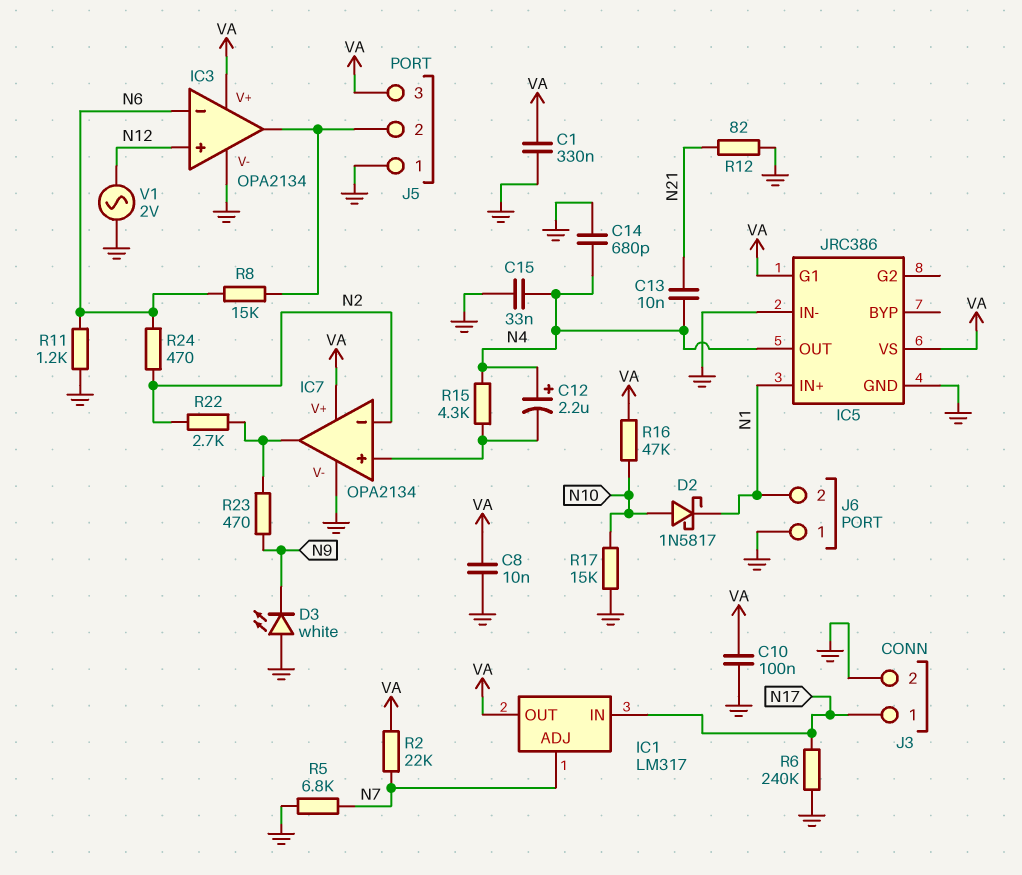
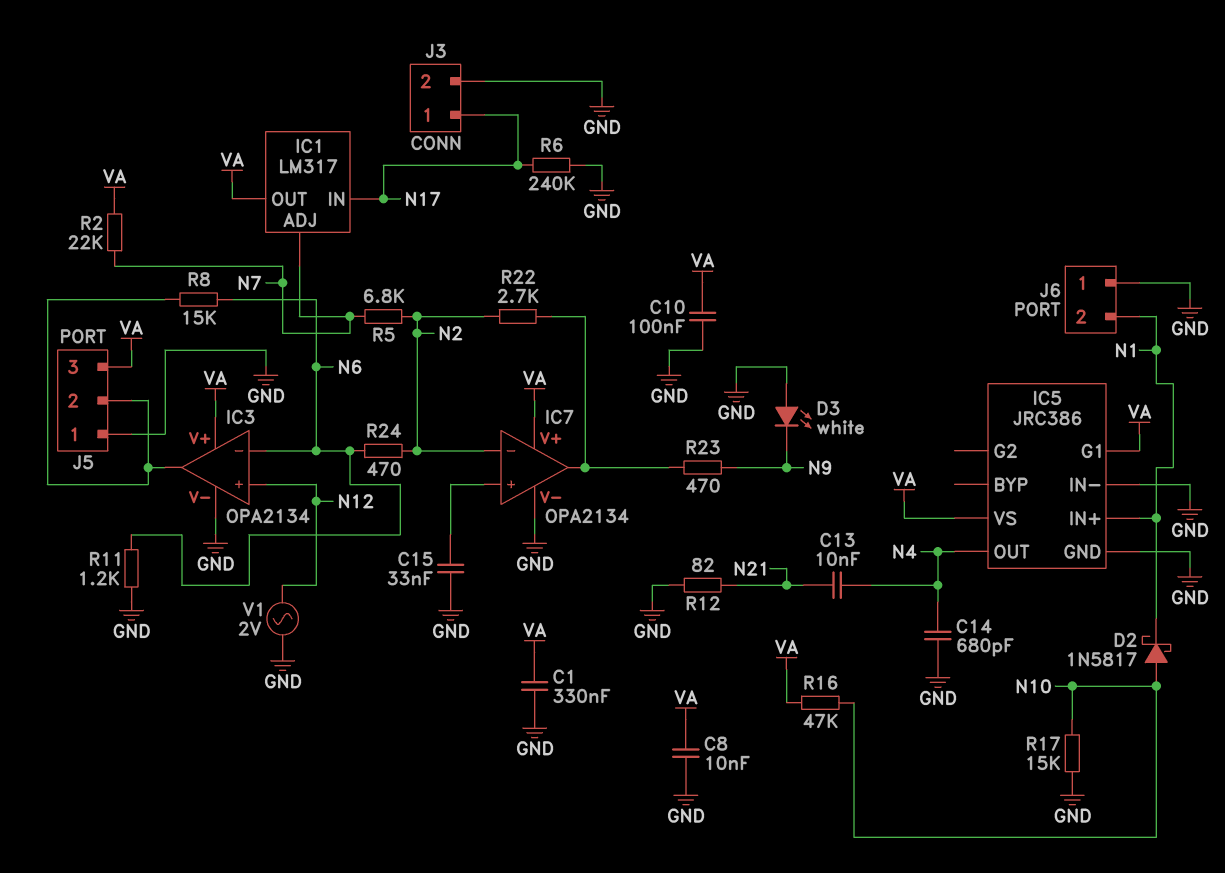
C12: 2.2uF (plus N4, minus IC7/in+) -> none
C15: 33nF (GND, N4) -> 33nF (GND, IC7/in+)
R5: 6.8k (GND, N7) -> 6.8k (N2, N7)
R15: 4.3k (IC7/in+, N4) -> none

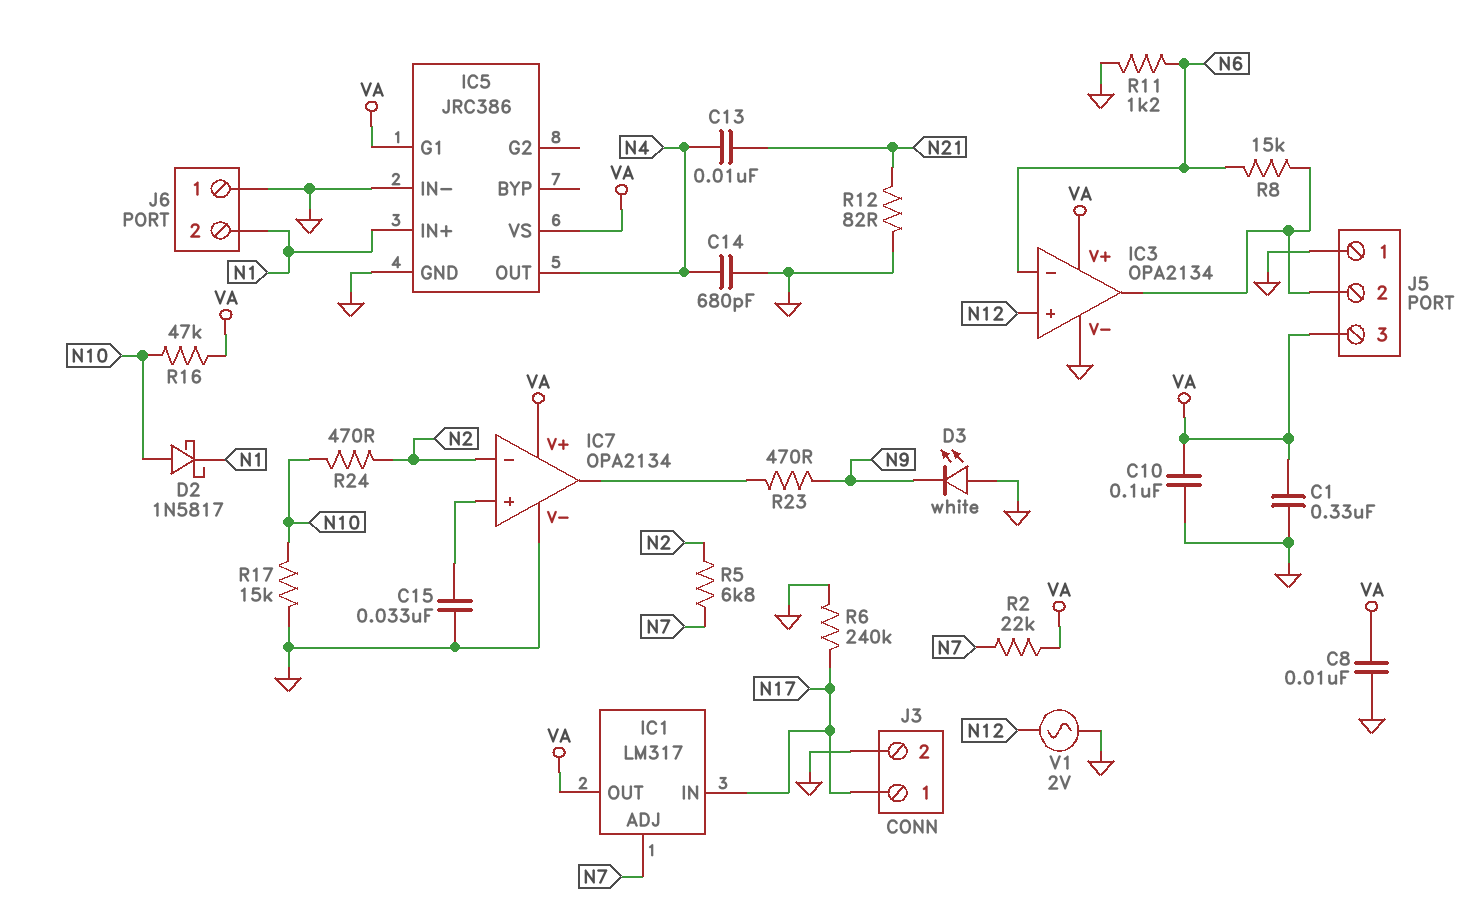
R22: 2.7k (IC7/out, N2) -> none
R24: 470 (N2, N6) -> 470 (N2, N10)

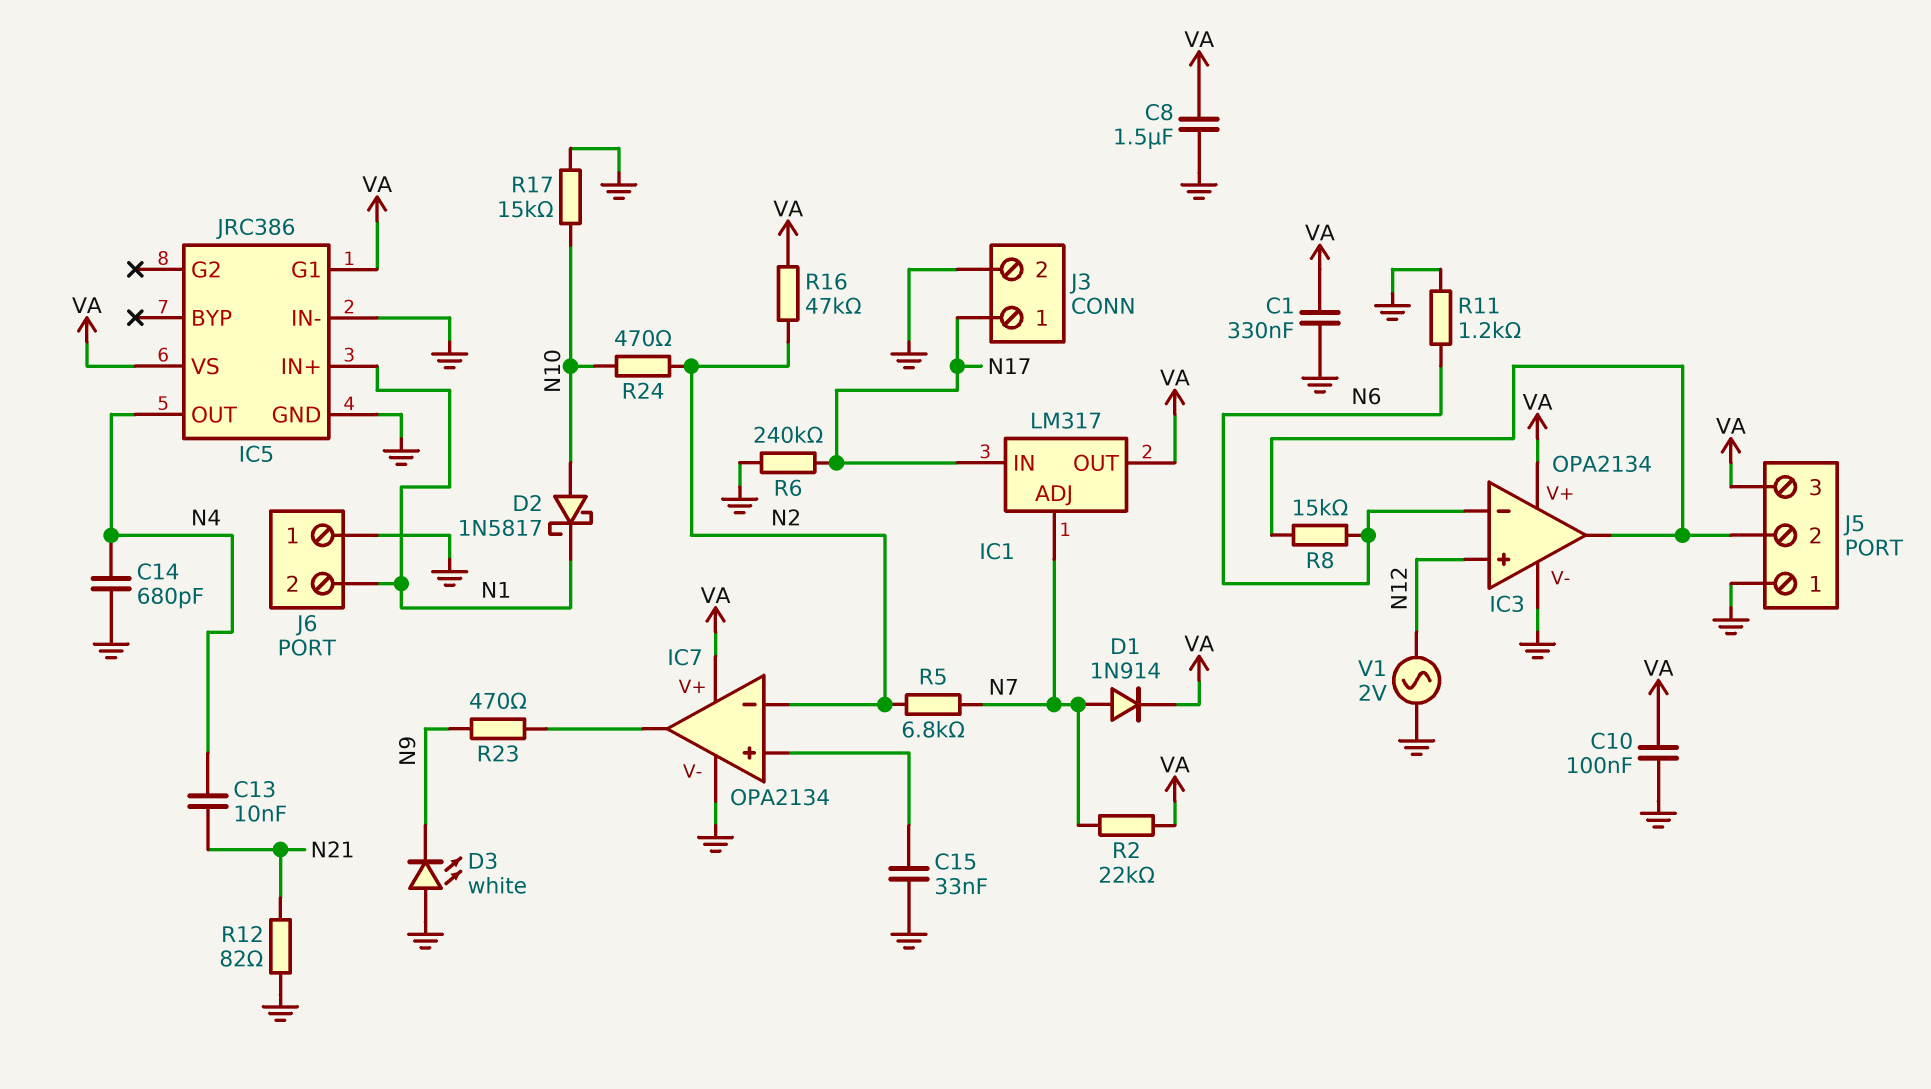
C8: 10nF (GND, VA) -> 1.5uF (GND, VA)
D1: none -> diode 1N914 (A N7, K VA)
R16: 47k (N10, VA) -> 47k (N2, VA)

